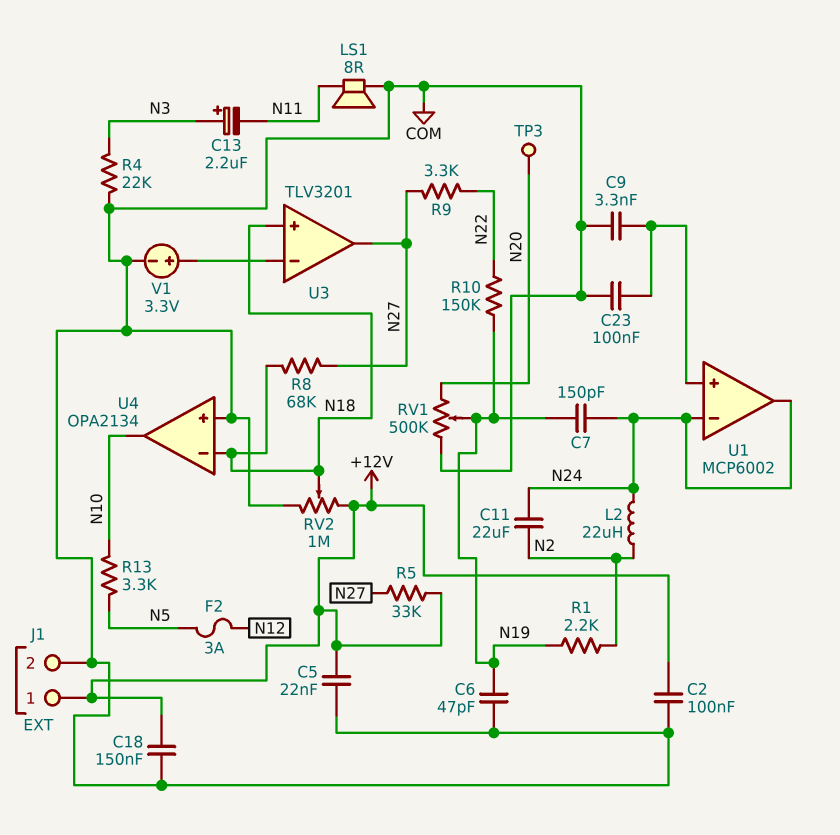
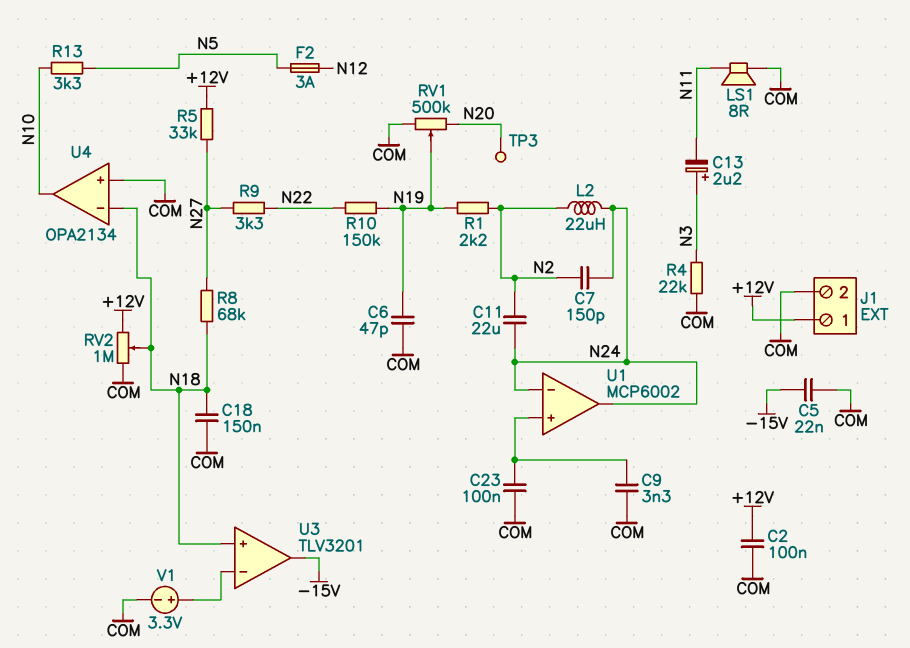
C5: 22nF (+12V, COM) -> 22nF (-15V, COM)
C7: 150pF (N19, N24) -> 150pF (N2, N24)
C18: 150nF (+12V, COM) -> 150nF (COM, N18)
U3 pin out: N27 -> -15V

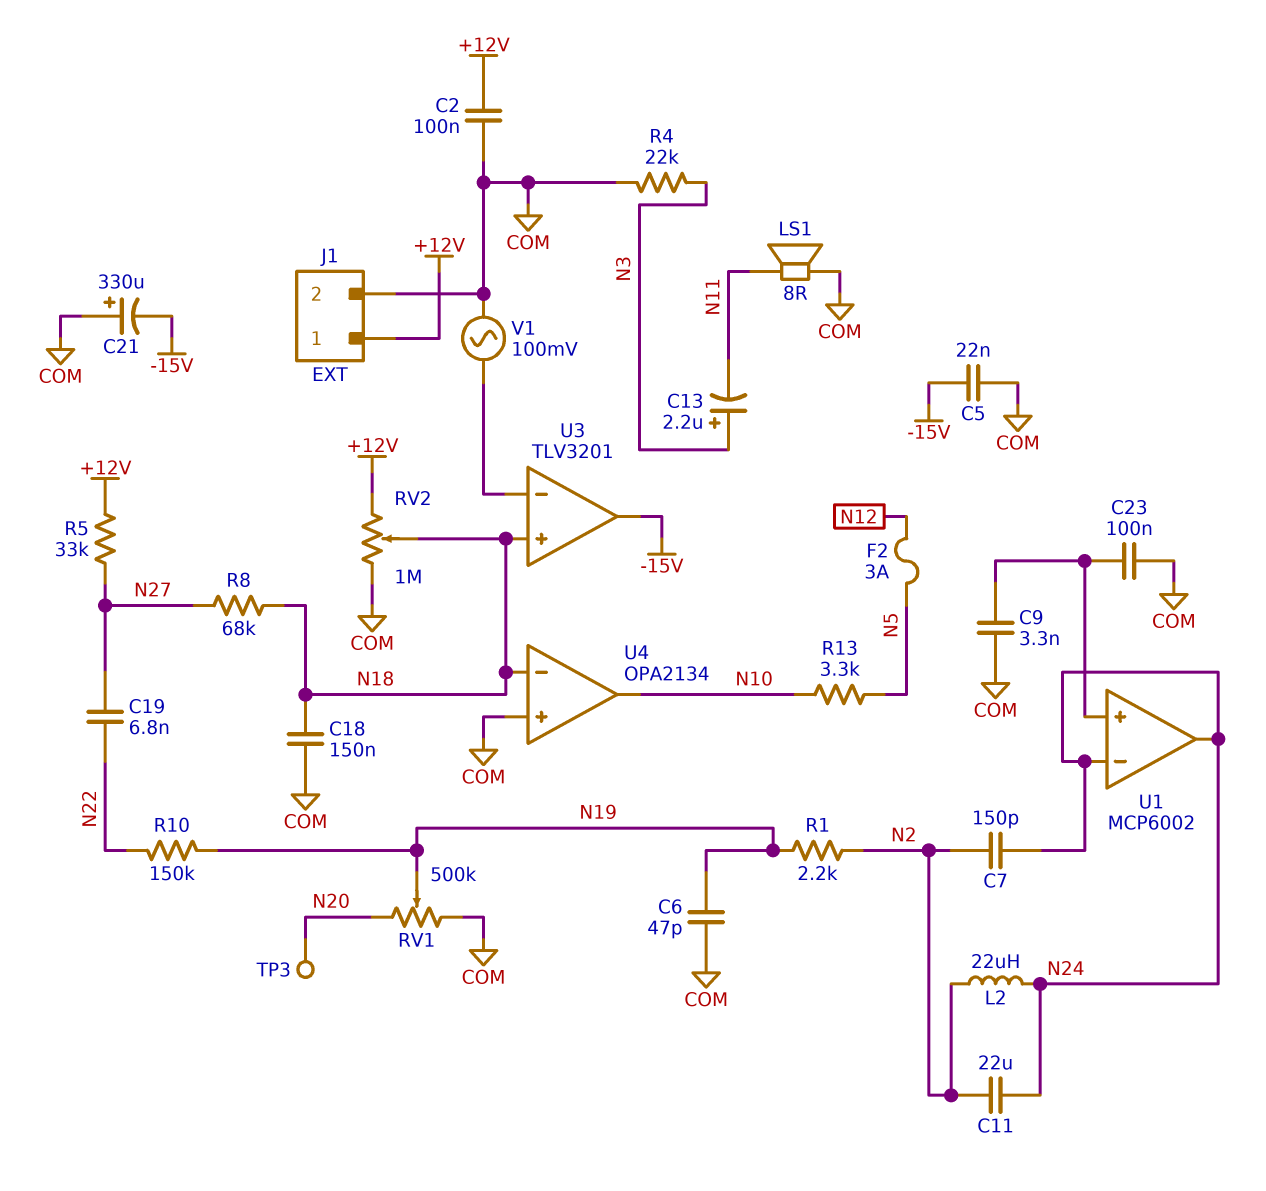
C19: none -> 6.8nF (N22, N27)
C21: none -> 330uF (plus COM, minus -15V)
R9: 3.3k (N22, N27) -> none
V1: 3.3V (plus U3/in-, minus COM) -> AC 100mV (COM, U3/in-)

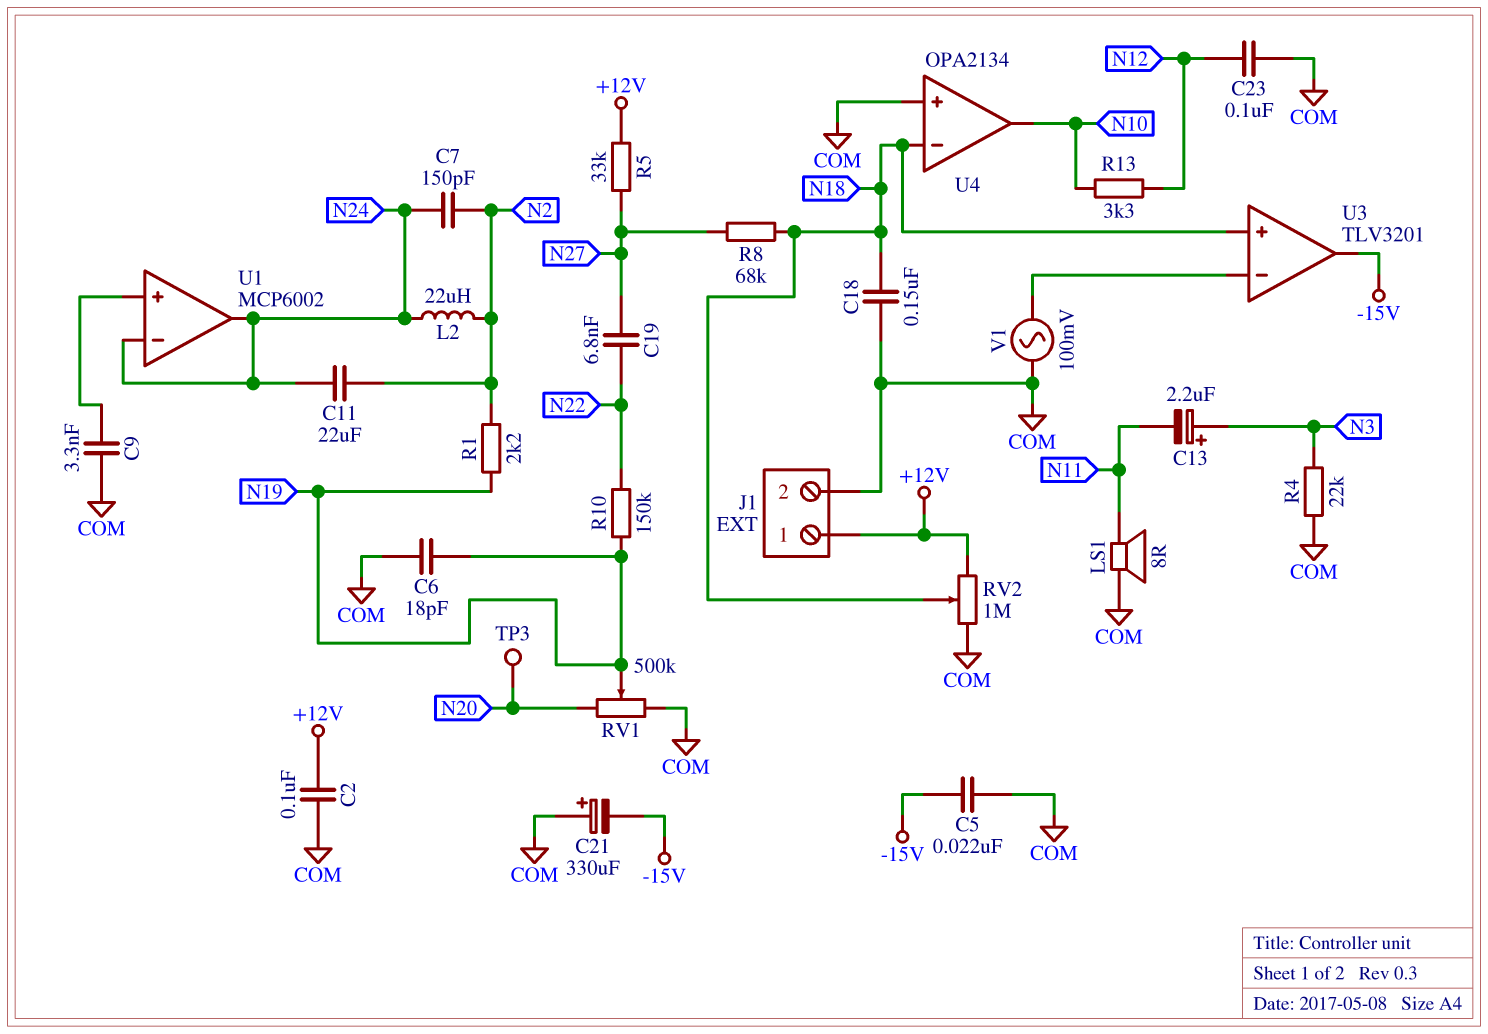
C6: 47pF (COM, N19) -> 18pF (COM, N19)
C23: 100nF (COM, U1/in+) -> 100nF (COM, N12)
F2: 3A (N5, N12) -> none
R13: 3.3k (N5, N10) -> 3.3k (N10, N12)

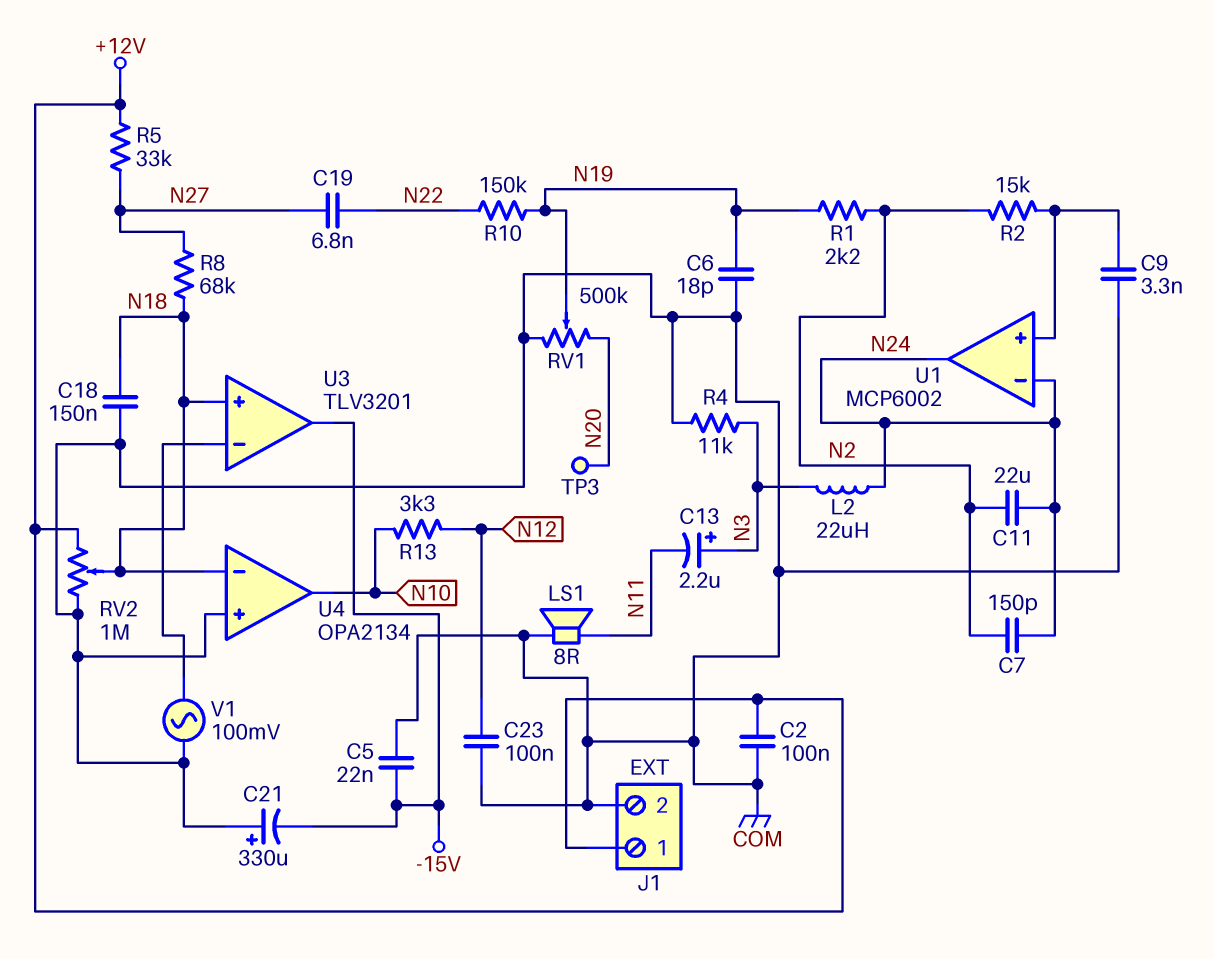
L2: 22uH (N2, N24) -> 22uH (N3, N24)
R2: none -> 15k (N2, U1/in+)
R4: 22k (COM, N3) -> 11k (COM, N3)

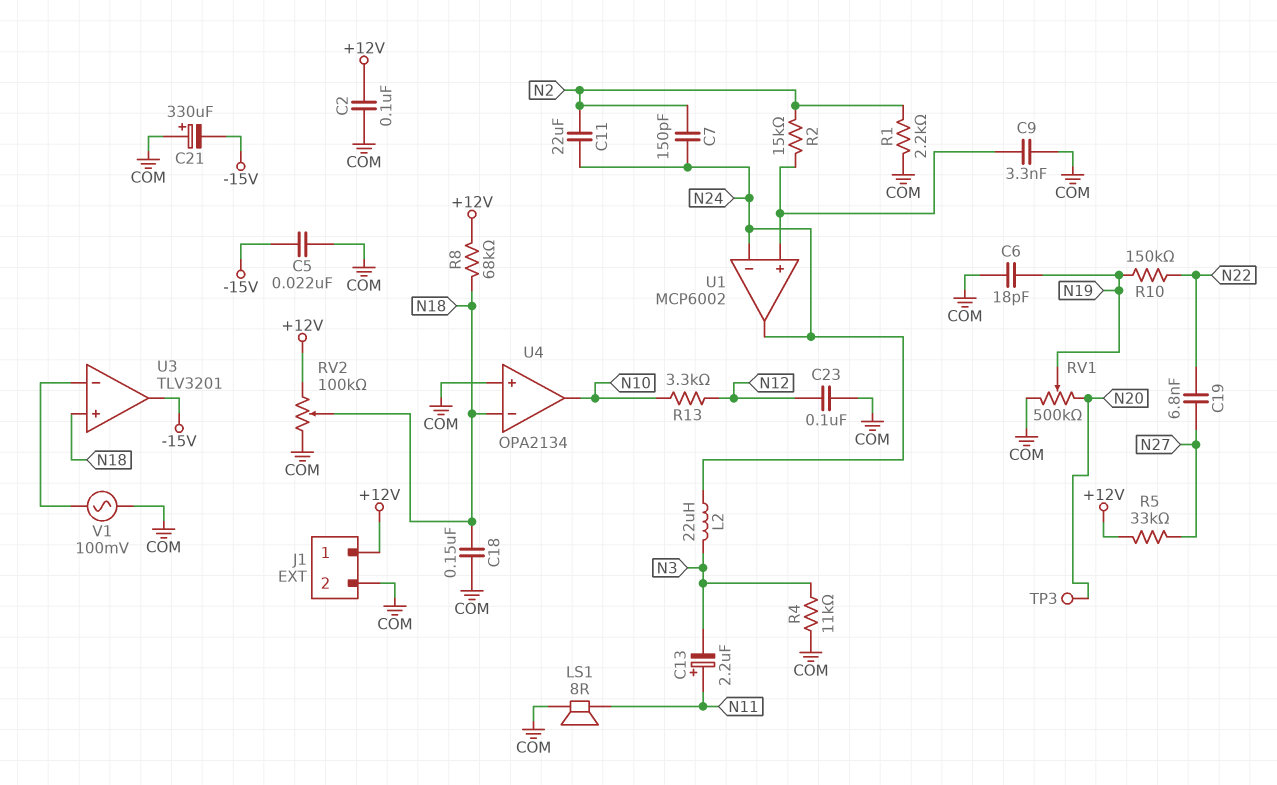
C13: 2.2uF (plus N3, minus N11) -> 2.2uF (plus N11, minus N3)
R1: 2.2k (N2, N19) -> 2.2k (COM, N2)
R8: 68k (N18, N27) -> 68k (+12V, N18)
RV2: 1M (+12V, COM, wiper N18) -> 100k (+12V, COM, wiper N18)

